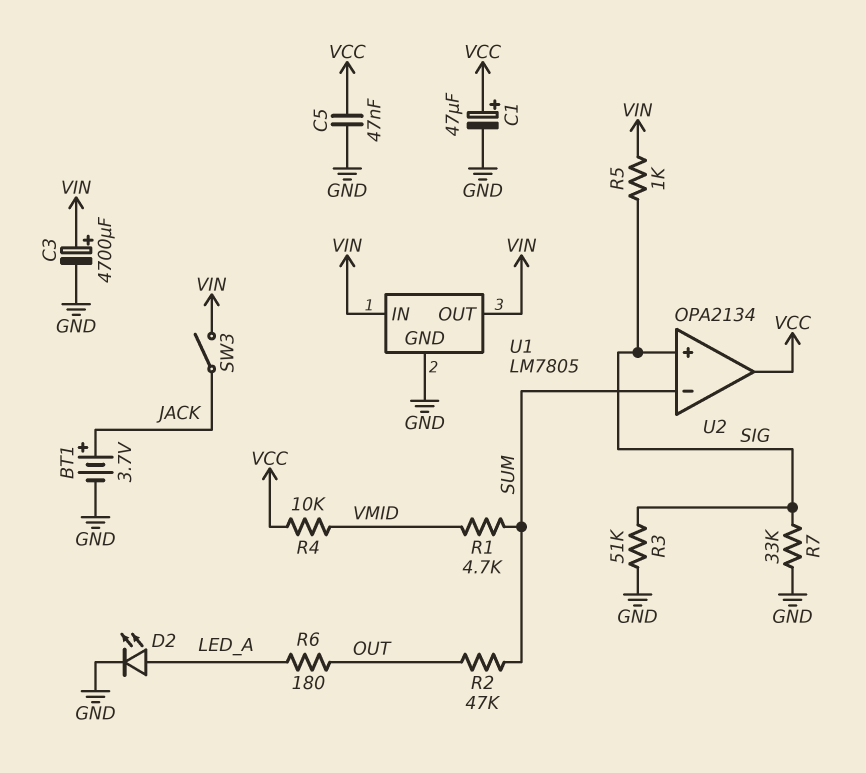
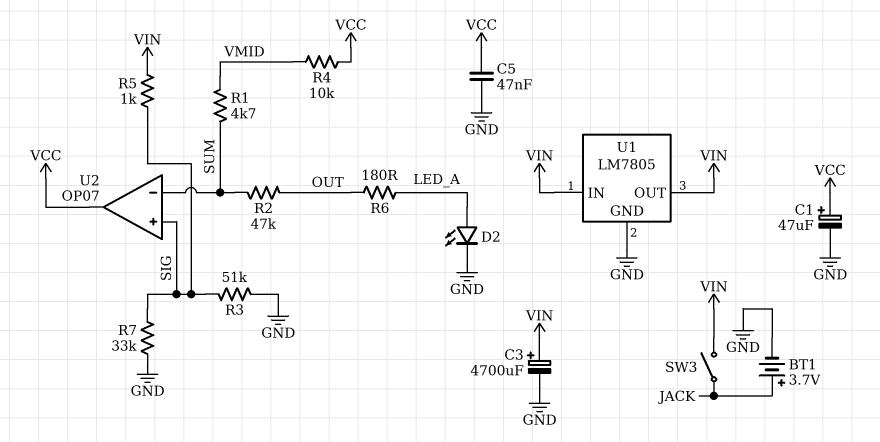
U2: OPA2134 -> OP07

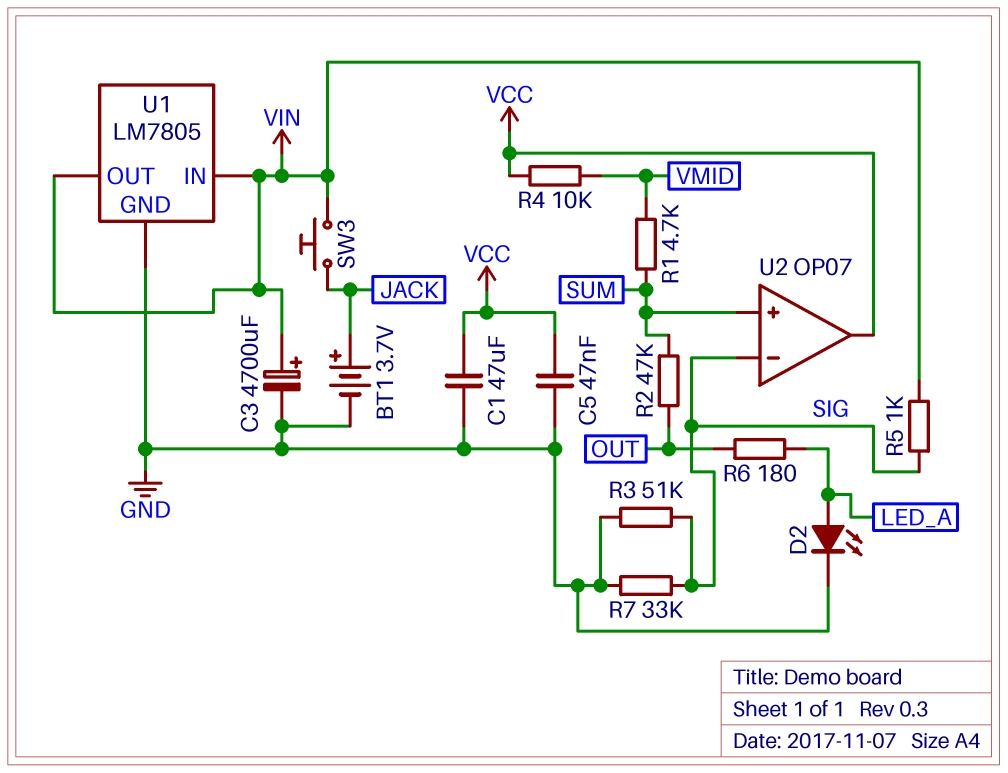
C1: 47uF (plus VCC, minus GND) -> 47uF (GND, VCC)
SW3: switch (JACK, VIN) -> button (JACK, VIN)
U2 pin in+: SIG -> SUM
U2 pin in-: SUM -> SIG

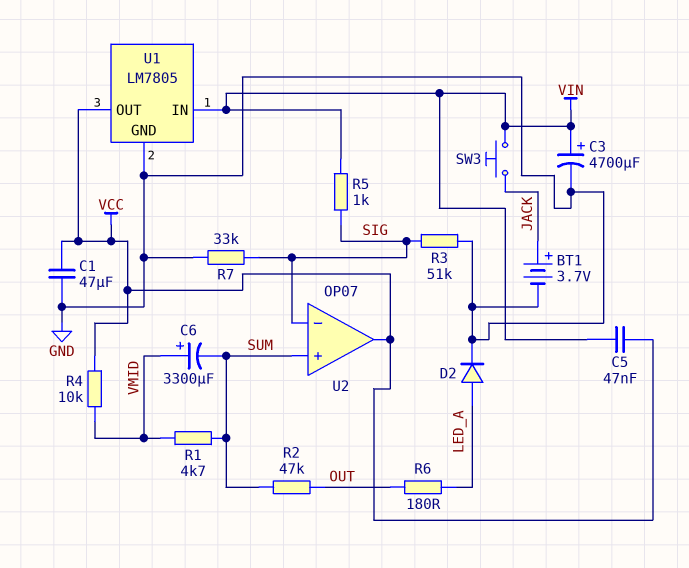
C5: 47nF (GND, VCC) -> 47nF (VCC, VIN)
C6: none -> 3300uF (plus VMID, minus SUM)
D2: LED (A LED_A, K GND) -> diode (A LED_A, K GND)
U1 pin OUT: VIN -> VCC

